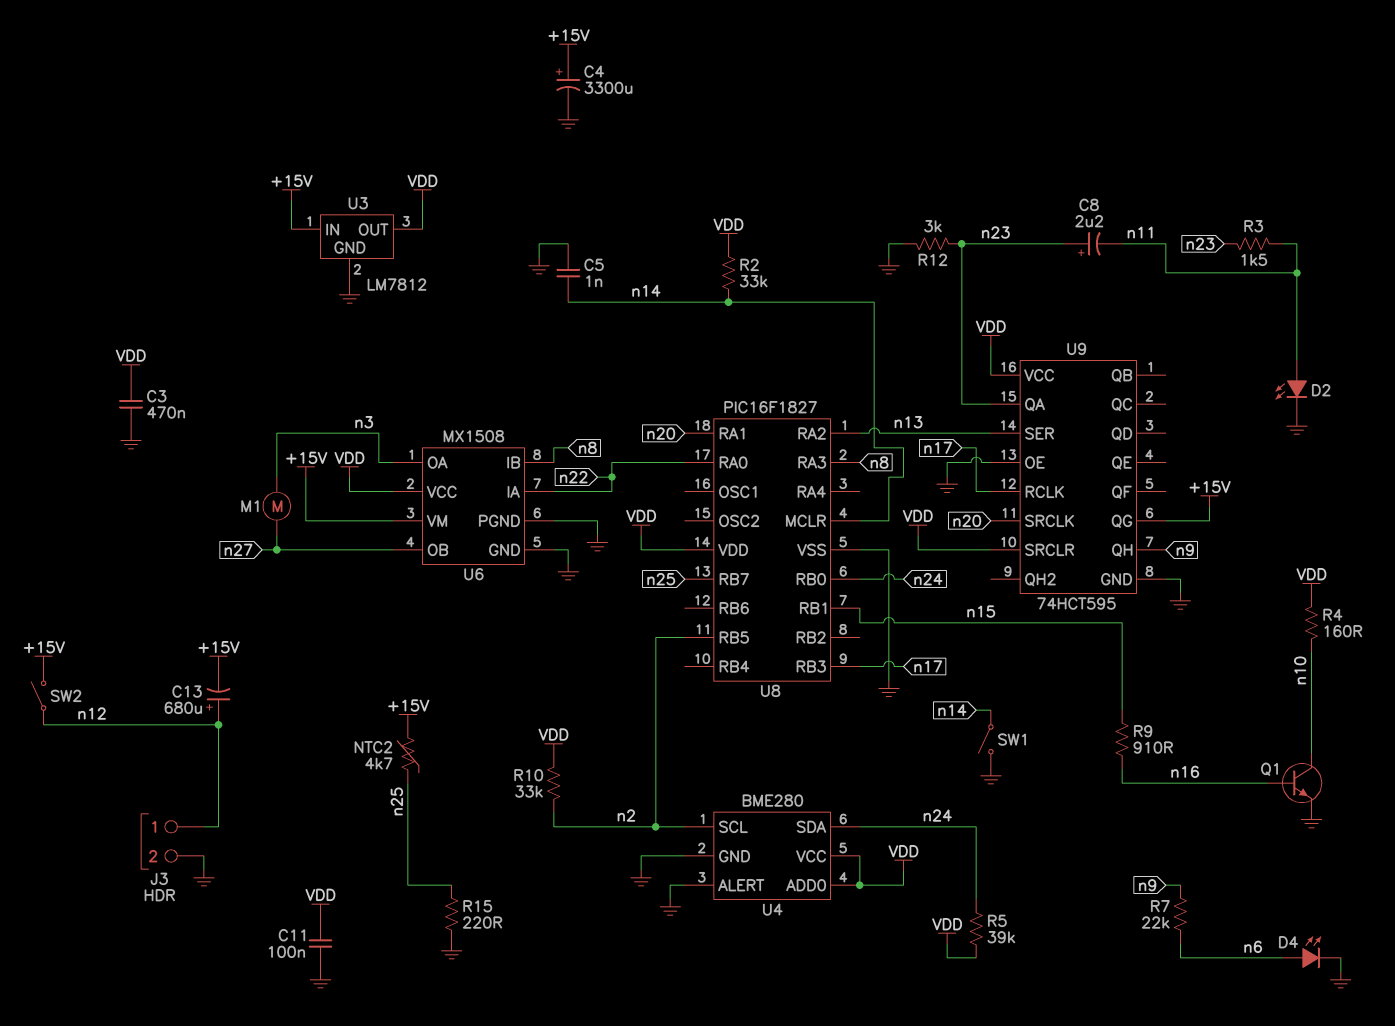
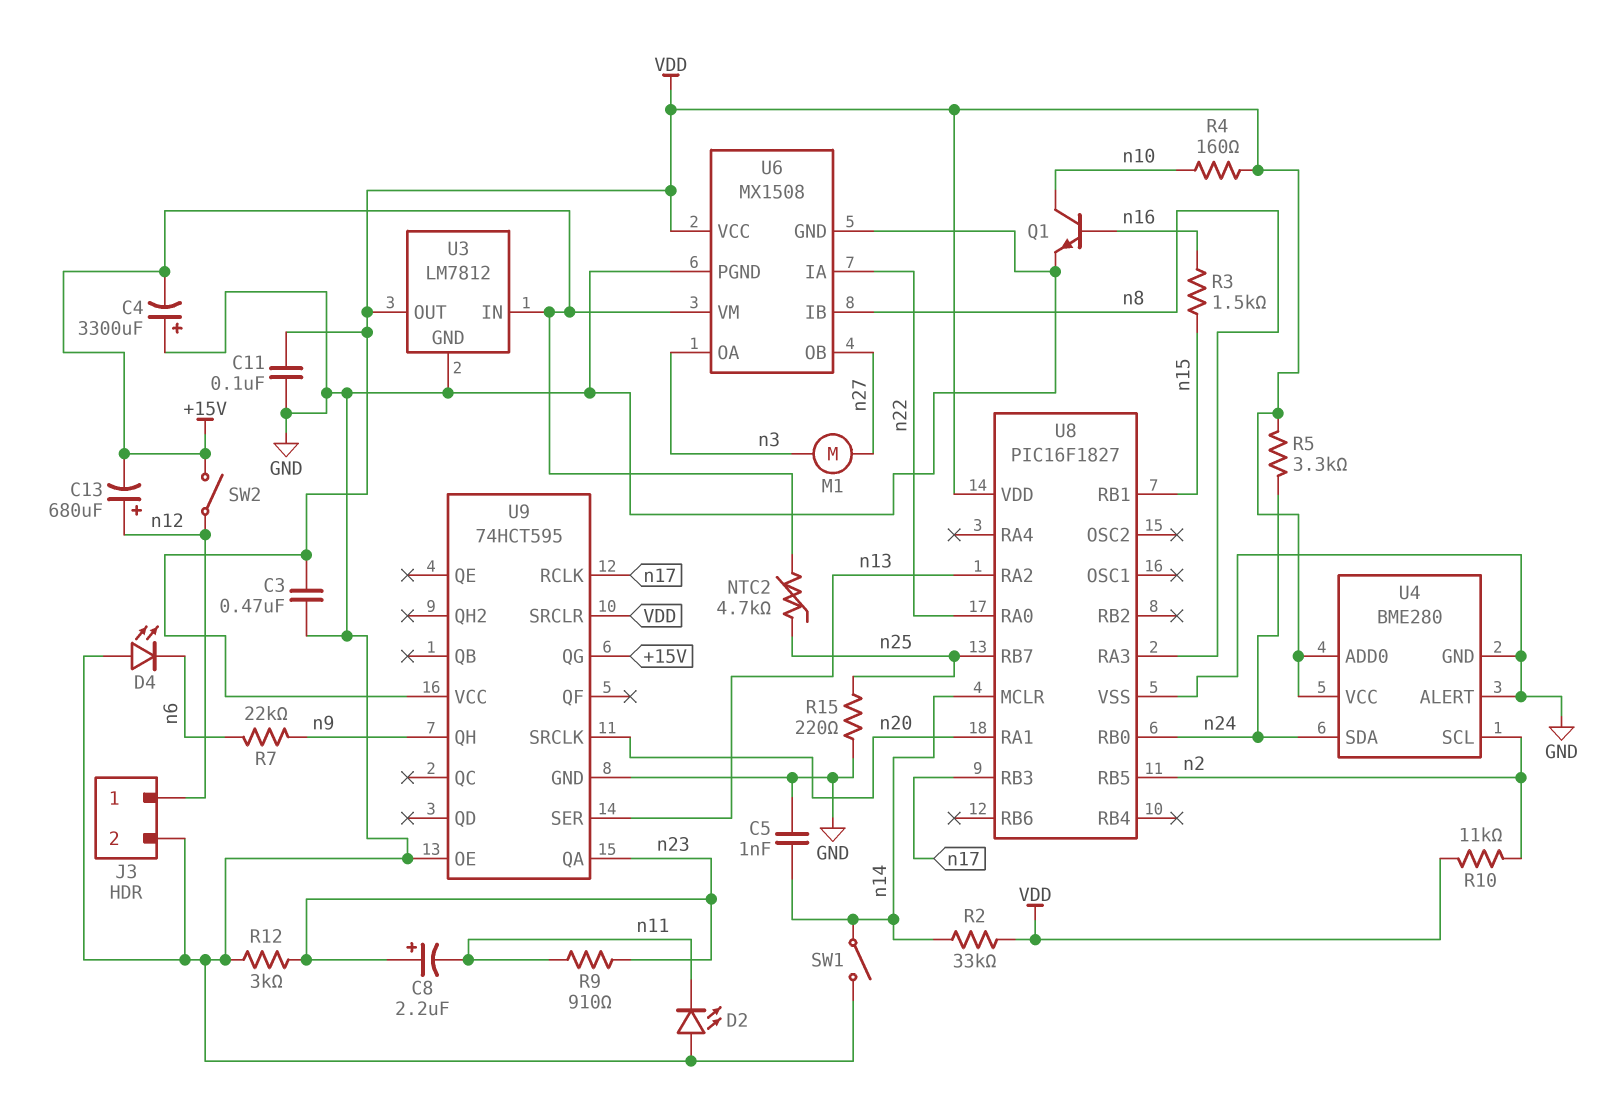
C4: 3300uF (plus +15V, minus GND) -> 3300uF (plus GND, minus +15V)
D2: LED (A n11, K GND) -> LED (A GND, K n11)
D4: LED (A n6, K GND) -> LED (A GND, K n6)
R3: 1.5k (n11, n23) -> 1.5k (n15, n16)
R5: 39k (VDD, n24) -> 3.3k (VDD, n24)
R9: 910 (n15, n16) -> 910 (n11, n23)
R10: 33k (VDD, n2) -> 11k (VDD, n2)

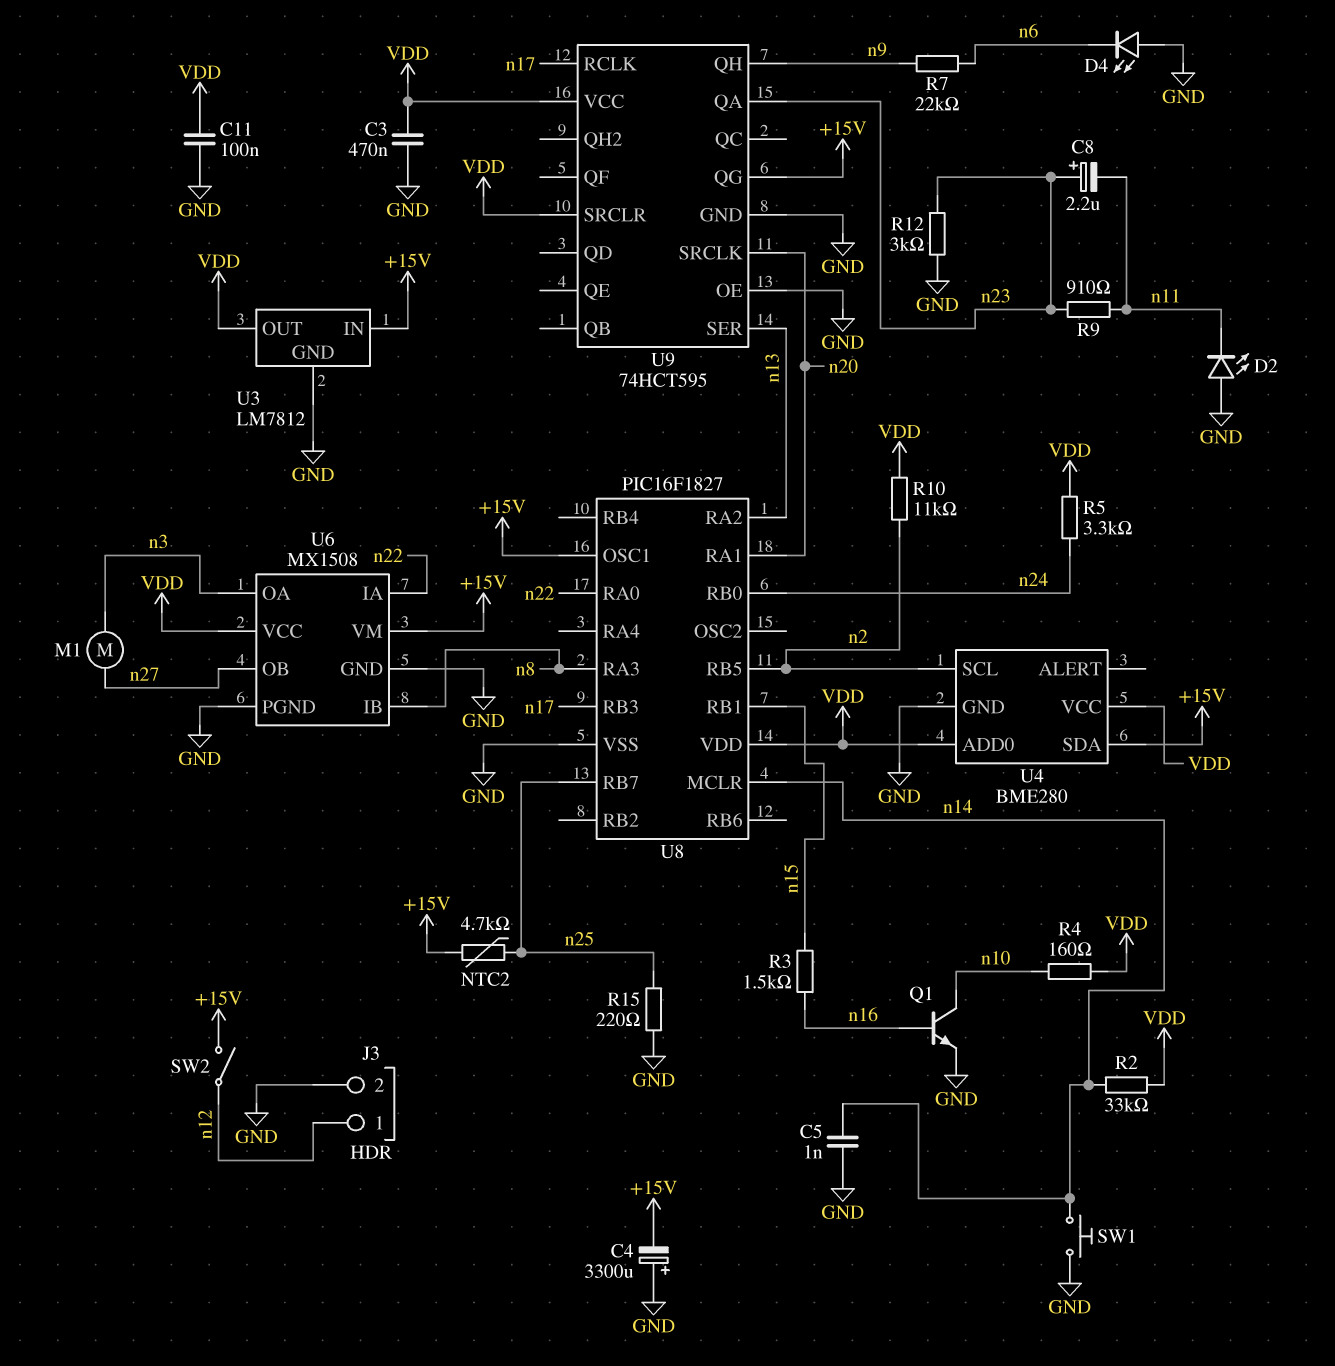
C13: 680uF (plus n12, minus +15V) -> none
SW1: switch (GND, n14) -> button (GND, n14)
U4 pin ALERT: GND -> none
U4 pin SDA: n24 -> +15V
U8 pin OSC1: none -> +15V

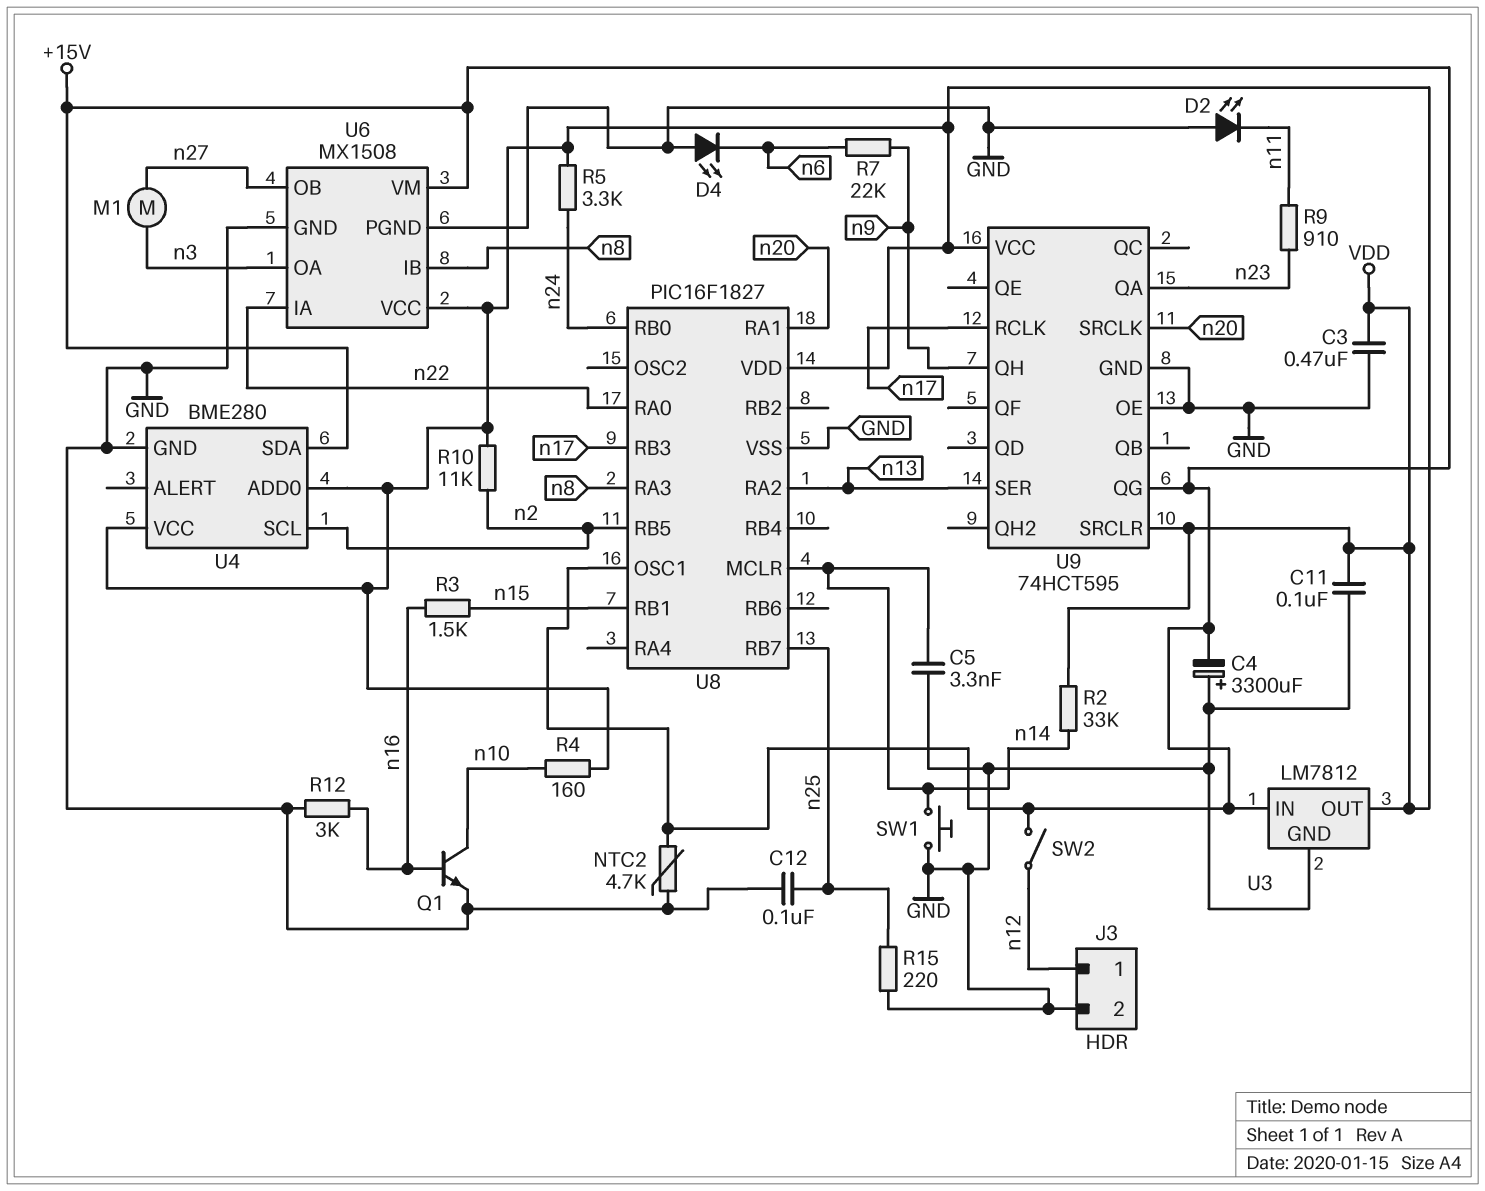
C5: 1nF (GND, n14) -> 3.3nF (GND, n14)
C8: 2.2uF (plus n23, minus n11) -> none
C12: none -> 100nF (GND, n25)
NTC2: 4.7k (+15V, n25) -> 4.7k (+15V, GND)
R12: 3k (GND, n23) -> 3k (GND, n16)

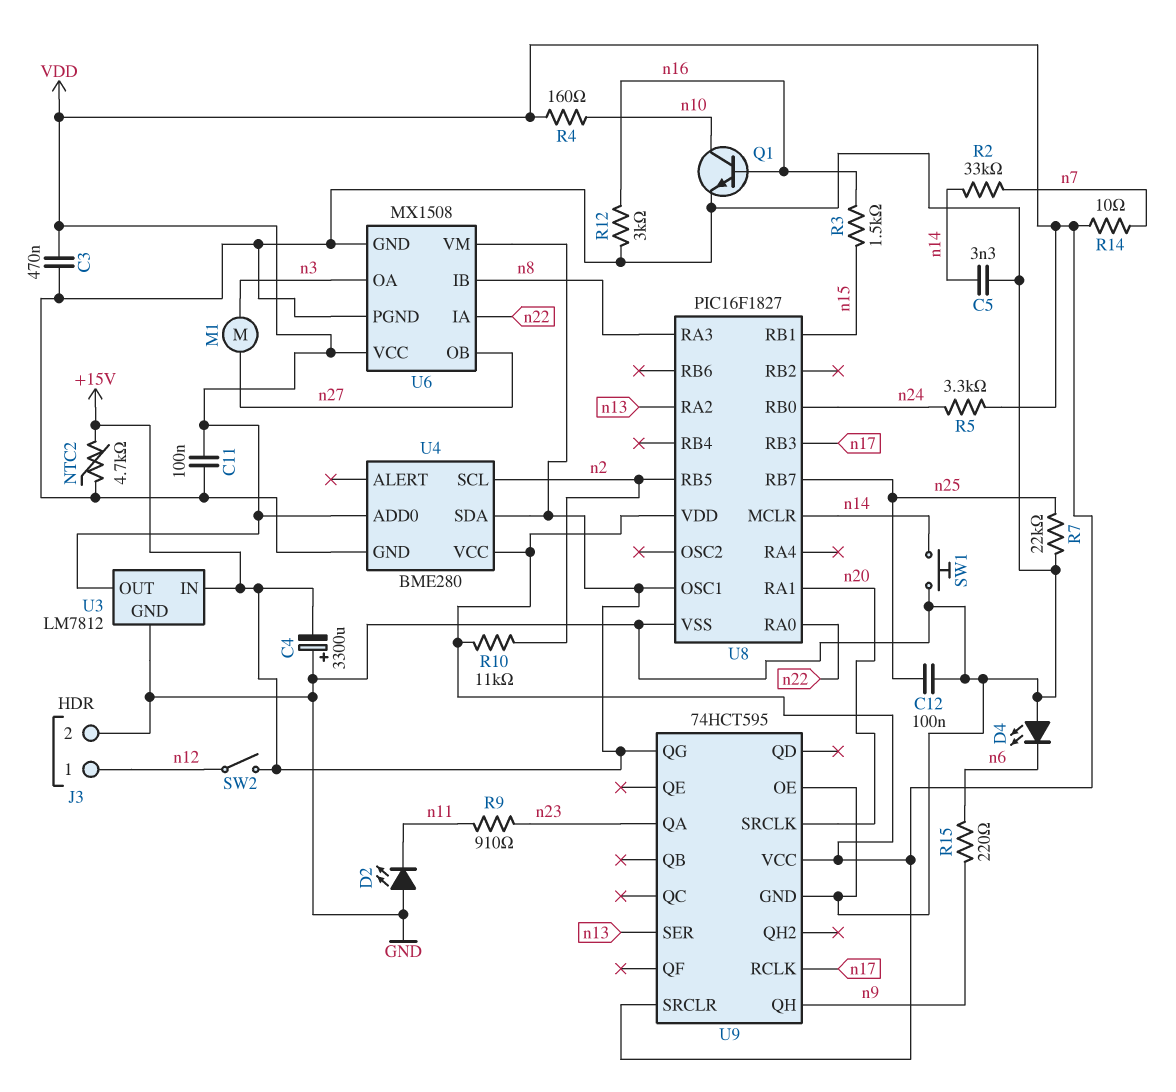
R2: 33k (VDD, n14) -> 33k (n7, n14)
R7: 22k (n6, n9) -> 22k (GND, n25)
R14: none -> 10 (VDD, n7)
R15: 220 (GND, n25) -> 220 (n6, n9)

